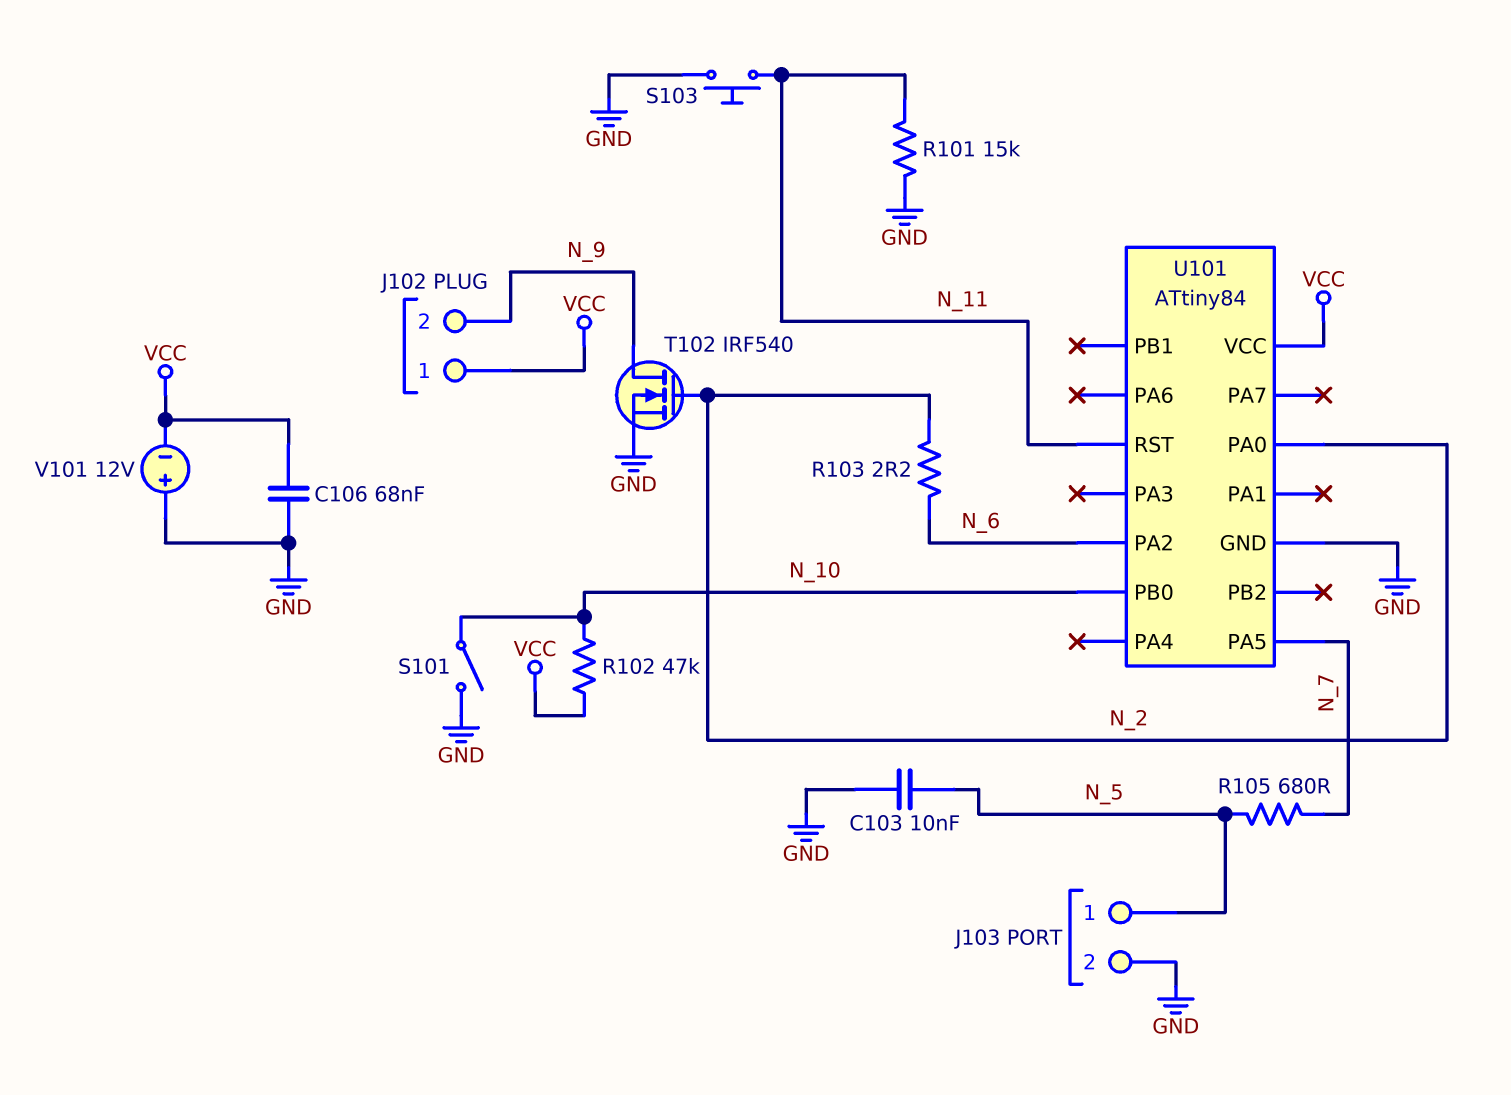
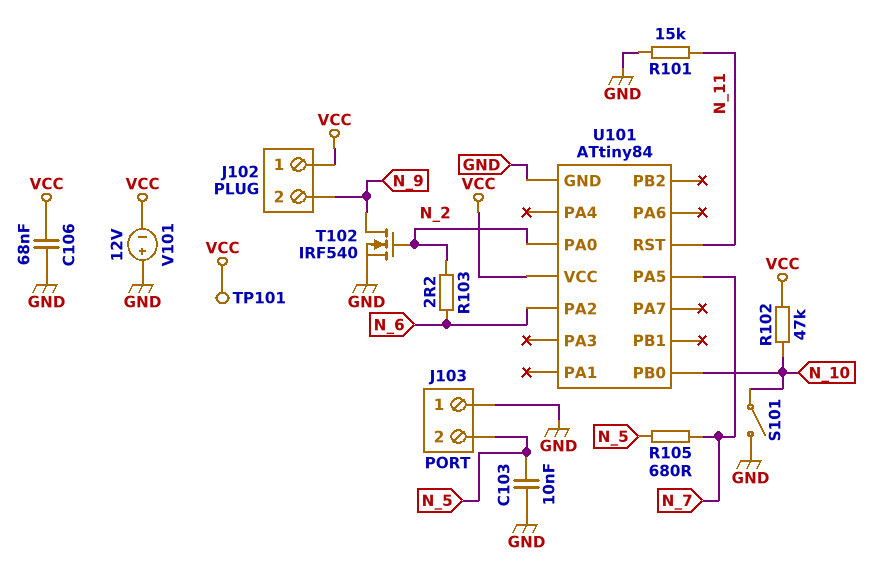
J103 pin 1: N_5 -> GND
J103 pin 2: GND -> N_5
S103: button (GND, N_11) -> none
TP101: none -> test point (VCC)

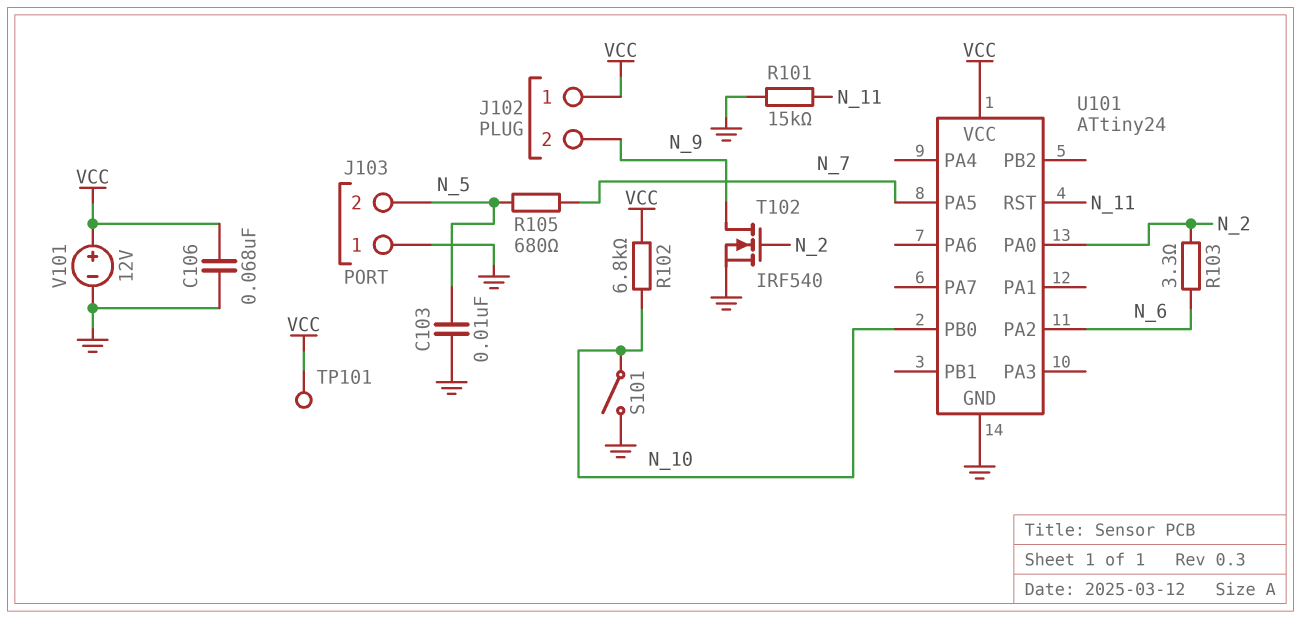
R102: 47k (N_10, VCC) -> 6.8k (N_10, VCC)
R103: 2.2 (N_2, N_6) -> 3.3 (N_2, N_6)
U101: ATtiny84 -> ATtiny24
V101: 12V (plus GND, minus VCC) -> 12V (plus VCC, minus GND)

